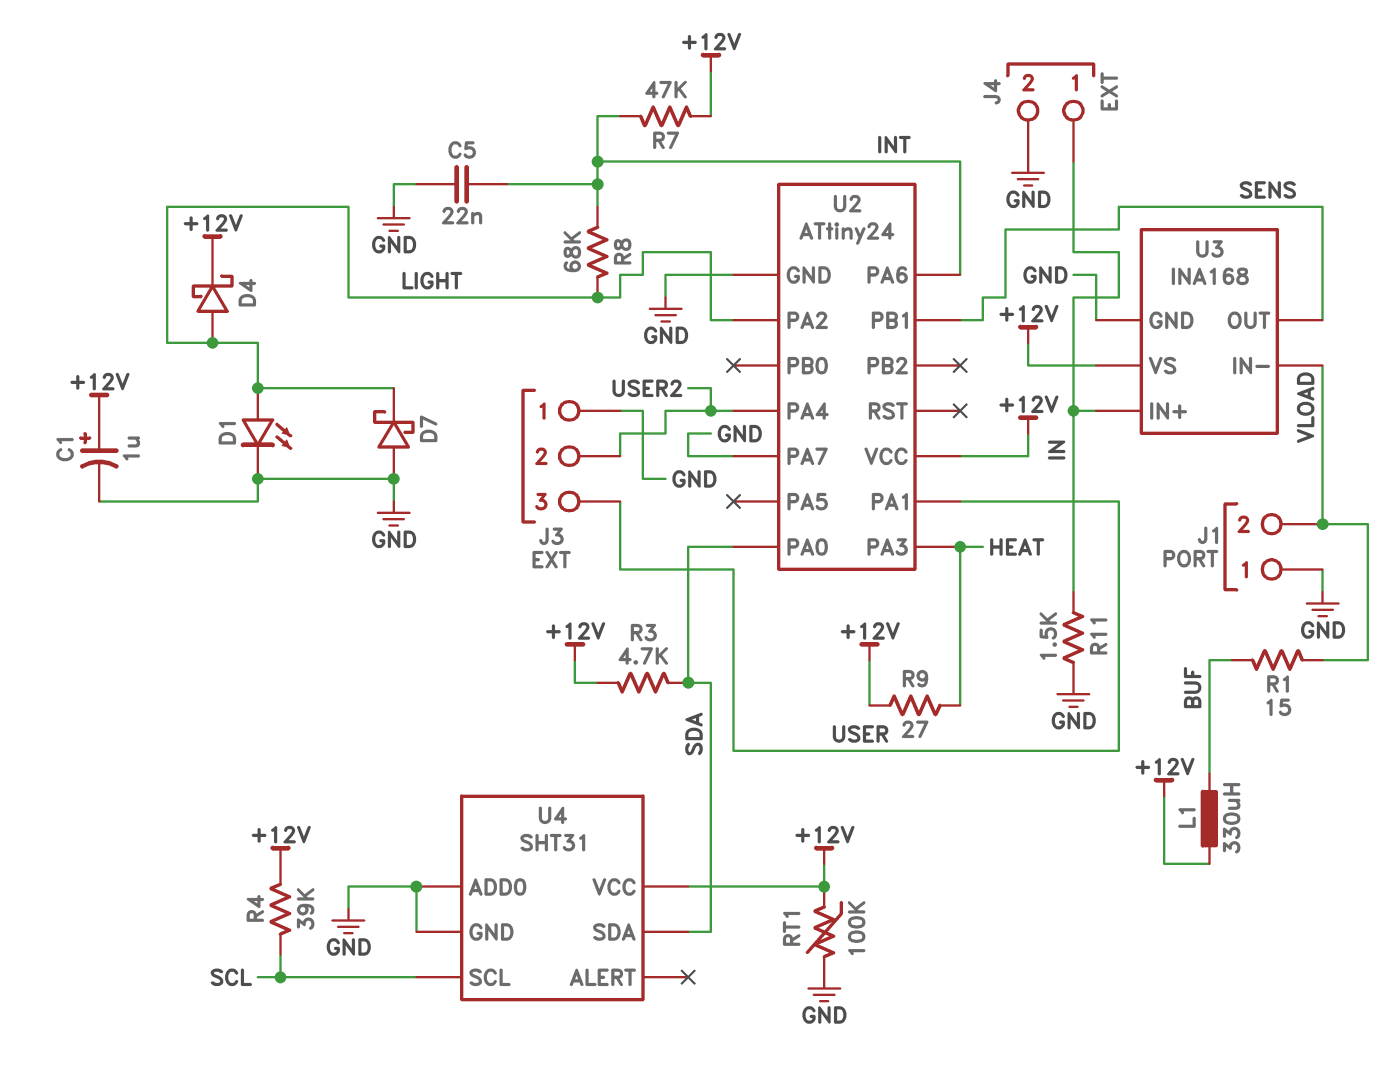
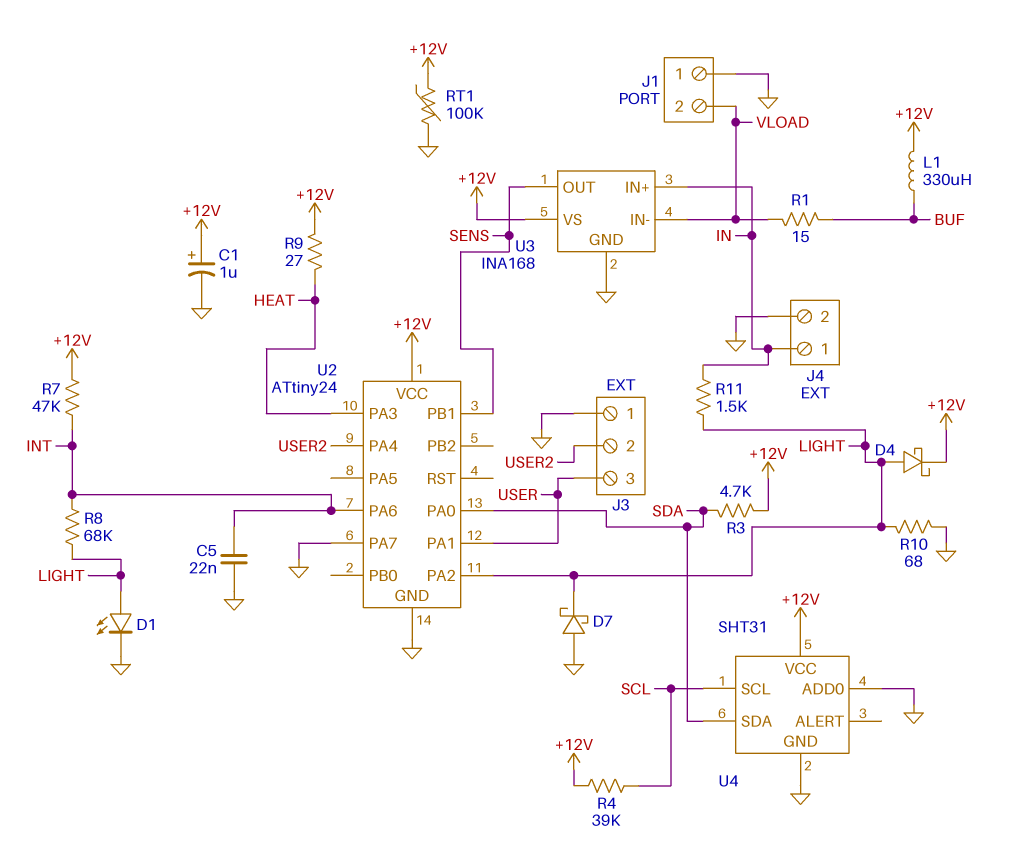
R10: none -> 68 (GND, LIGHT)
R11: 1.5k (GND, IN) -> 1.5k (IN, LIGHT)

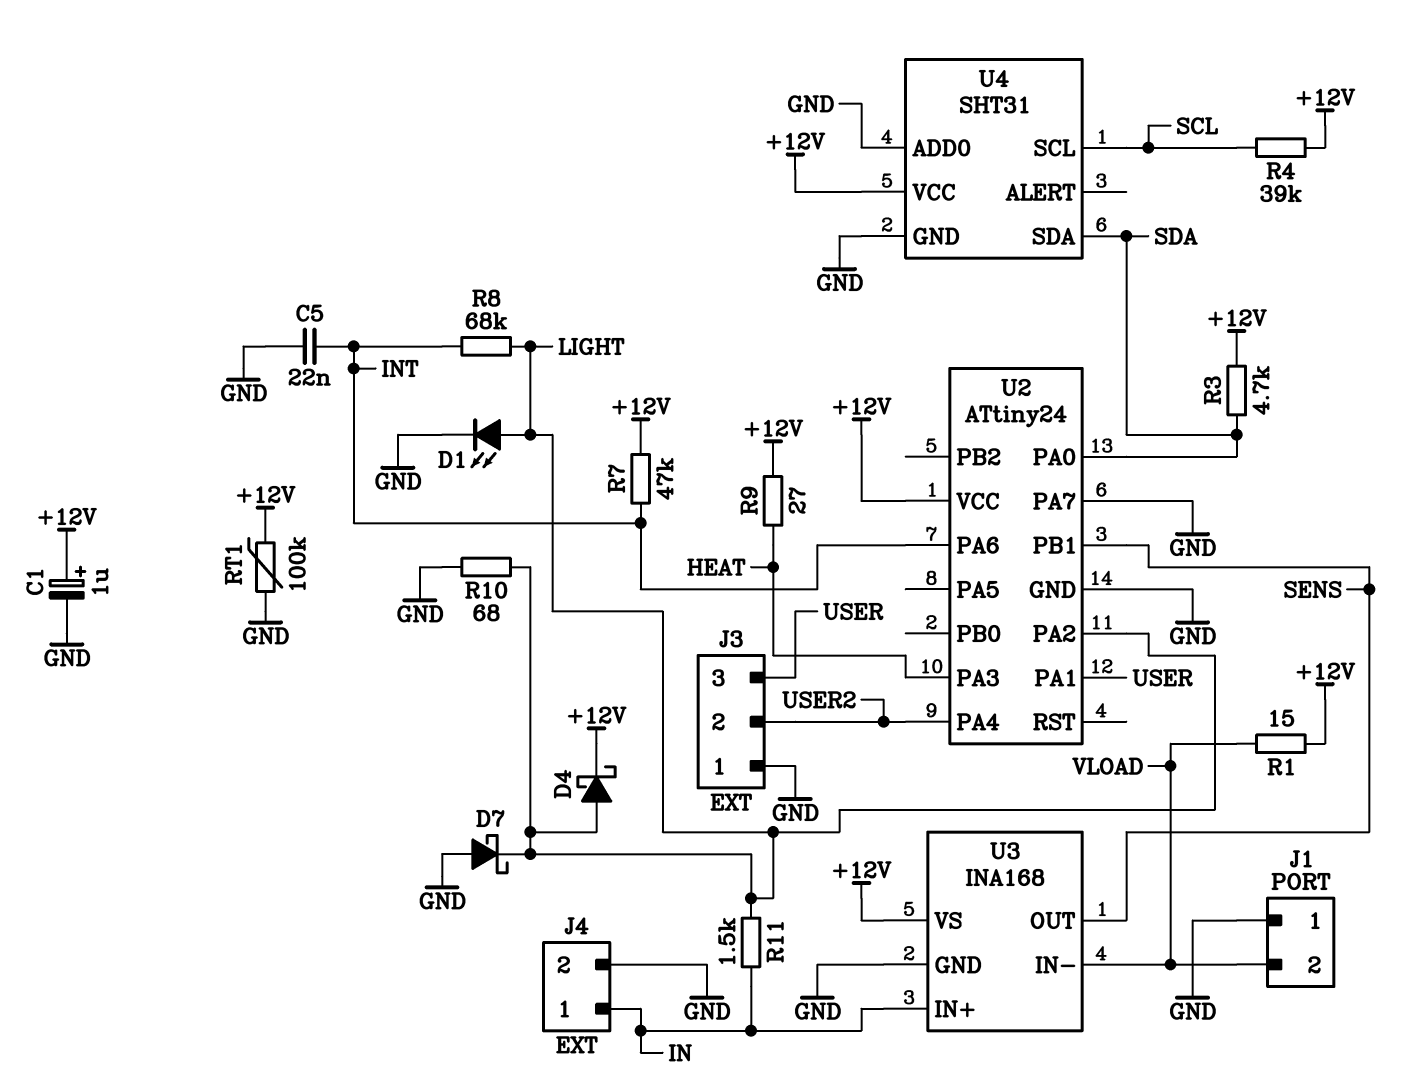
L1: 330uH (+12V, BUF) -> none
R1: 15 (BUF, VLOAD) -> 15 (+12V, VLOAD)

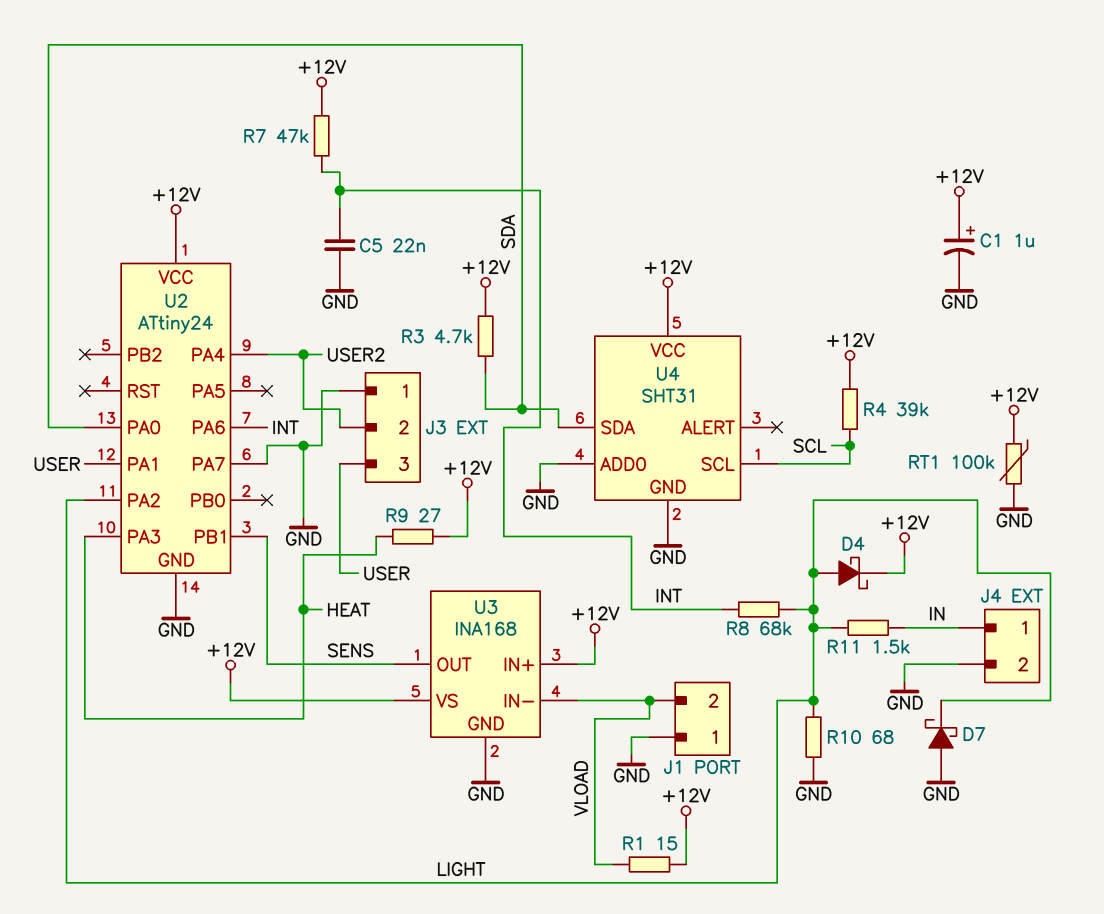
D1: LED (A LIGHT, K GND) -> none
U3 pin IN+: IN -> +12V

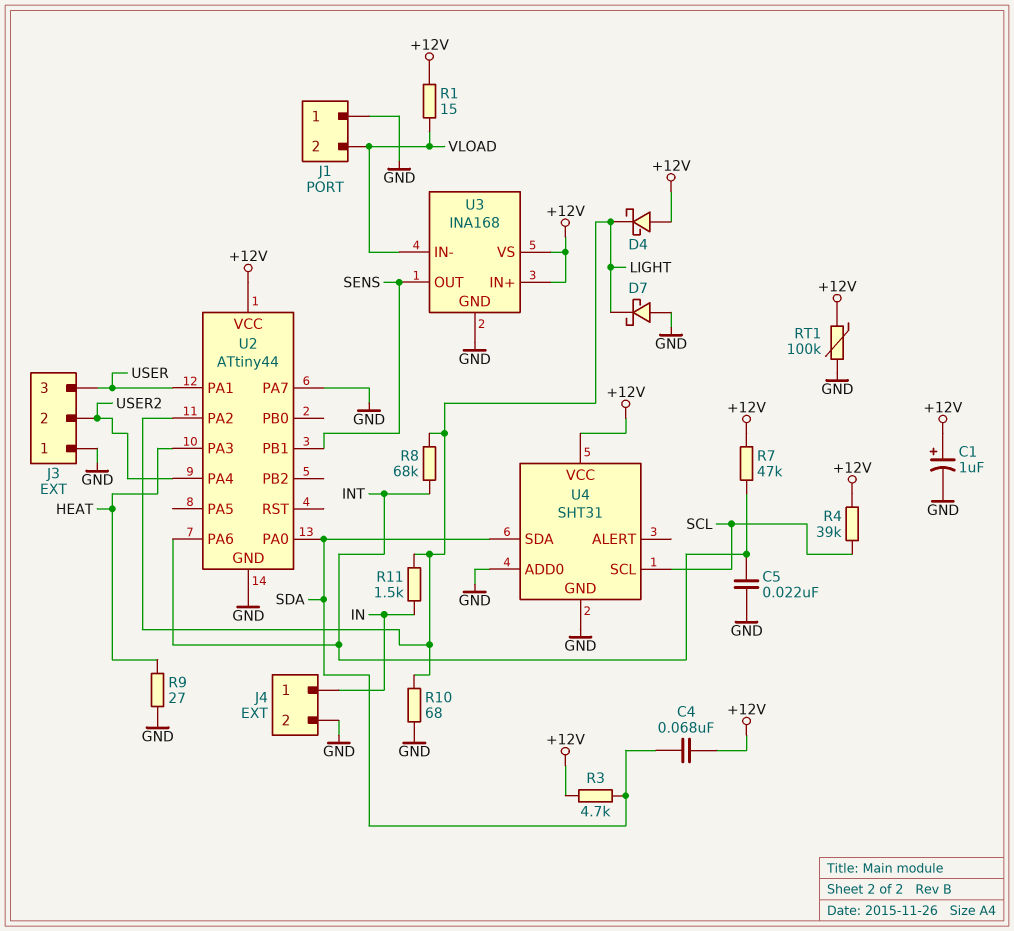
C4: none -> 68nF (+12V, SDA)
D4: schottky (A LIGHT, K +12V) -> schottky (A +12V, K LIGHT)
R9: 27 (+12V, HEAT) -> 27 (GND, HEAT)
U2: ATtiny24 -> ATtiny44

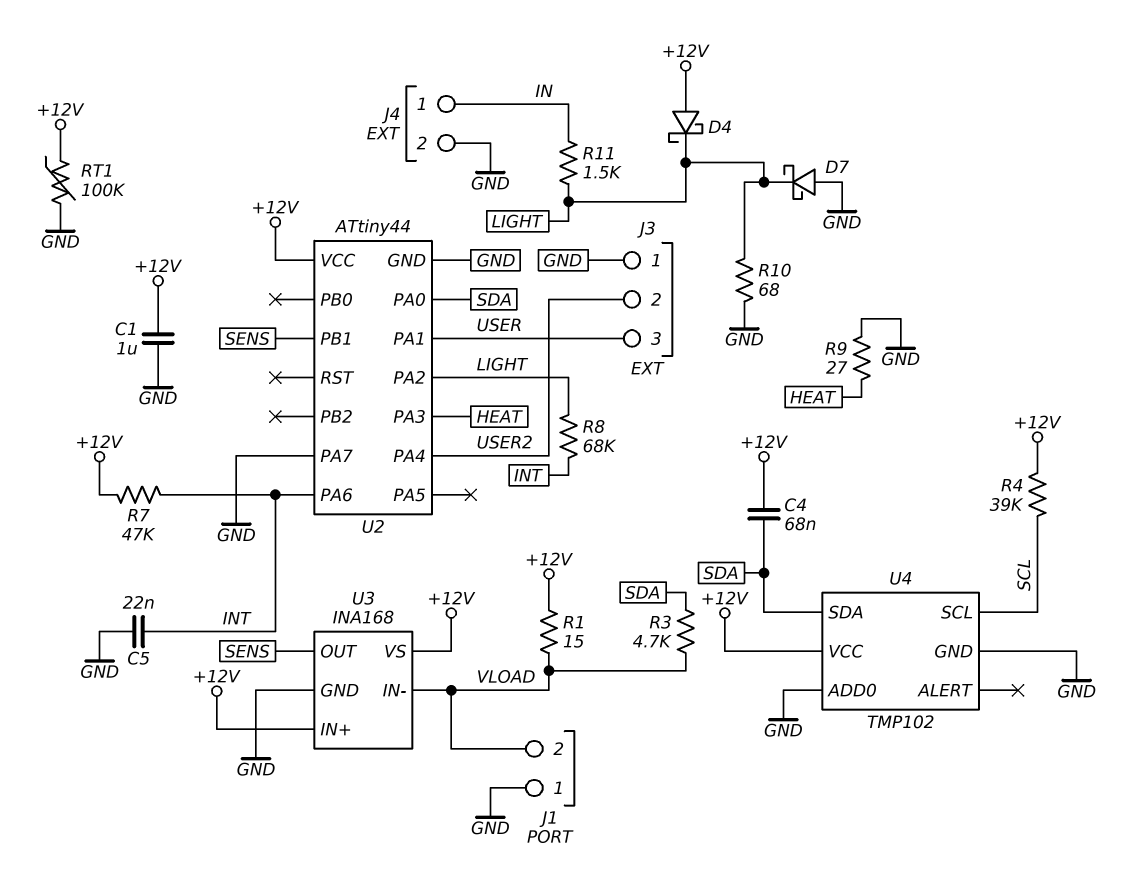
C1: 1uF (plus +12V, minus GND) -> 1uF (+12V, GND)
R3: 4.7k (+12V, SDA) -> 4.7k (SDA, VLOAD)
U4: SHT31 -> TMP102

